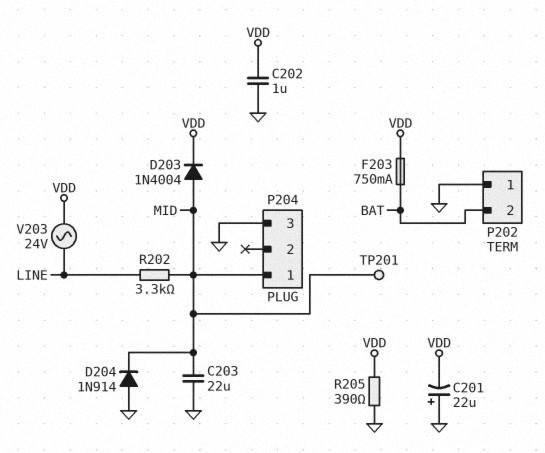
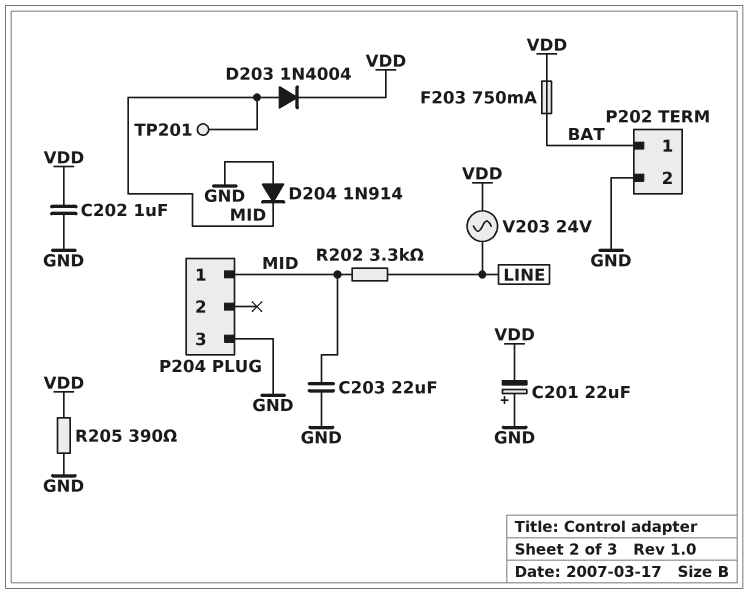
P202 pin 1: GND -> BAT
P202 pin 2: BAT -> GND

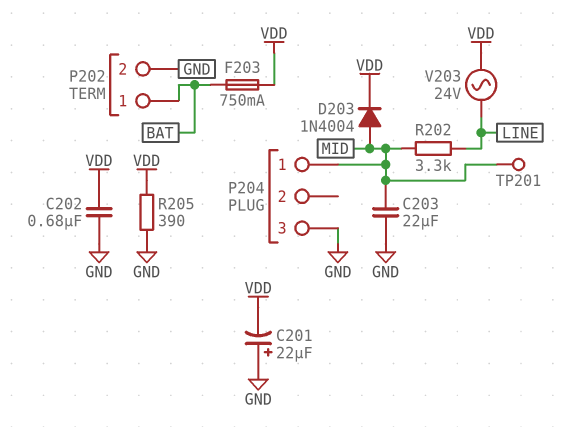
C202: 1uF (GND, VDD) -> 680nF (GND, VDD)
D204: diode 1N914 (A GND, K MID) -> none

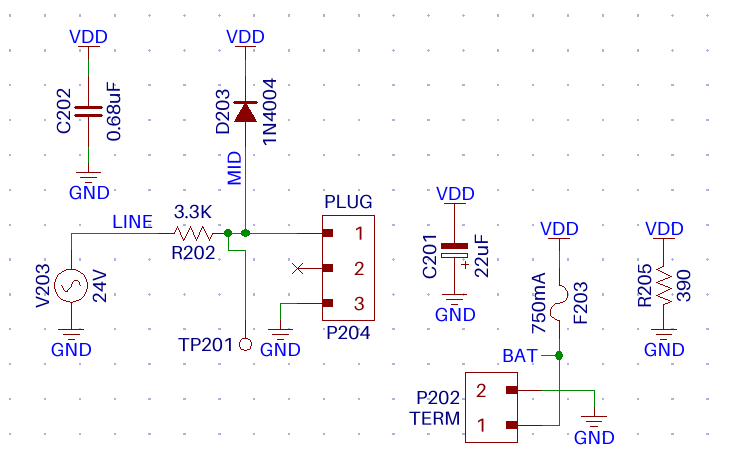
C203: 22uF (GND, MID) -> none
V203: AC 24V (LINE, VDD) -> AC 24V (GND, LINE)

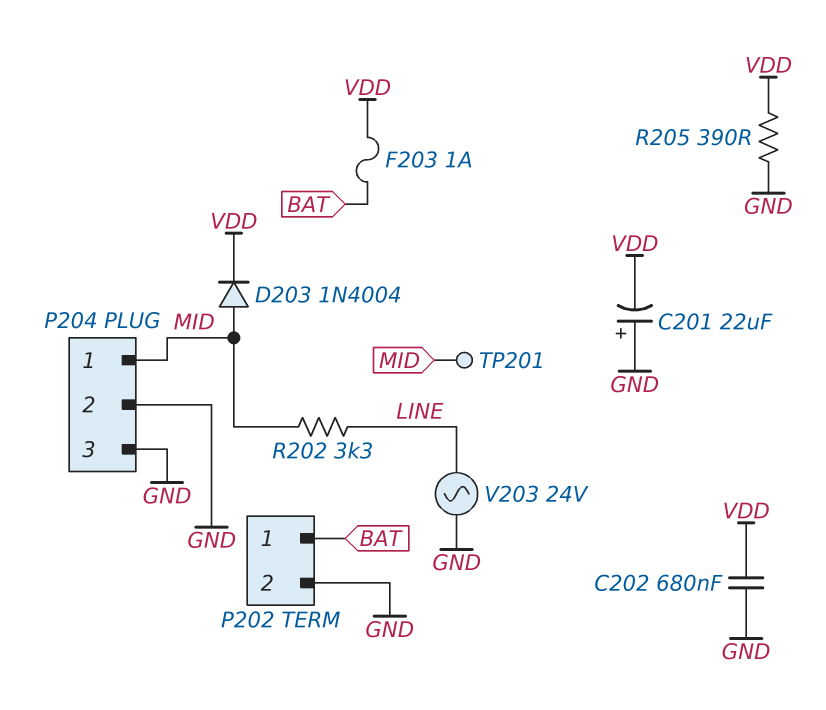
F203: 750mA (BAT, VDD) -> 1A (BAT, VDD)
P204 pin 2: none -> GND

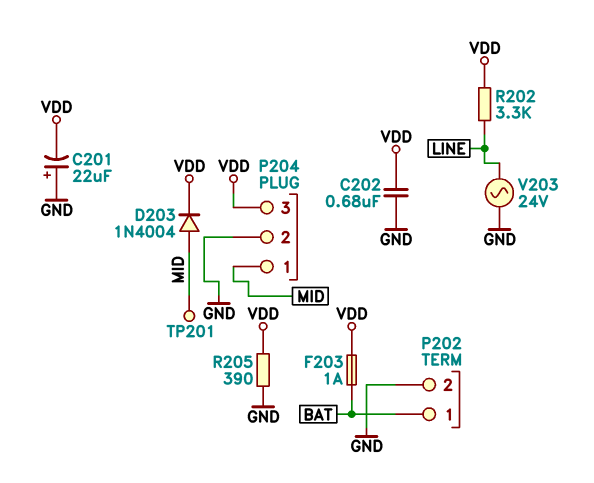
P204 pin 3: GND -> VDD
R202: 3.3k (LINE, MID) -> 3.3k (LINE, VDD)

